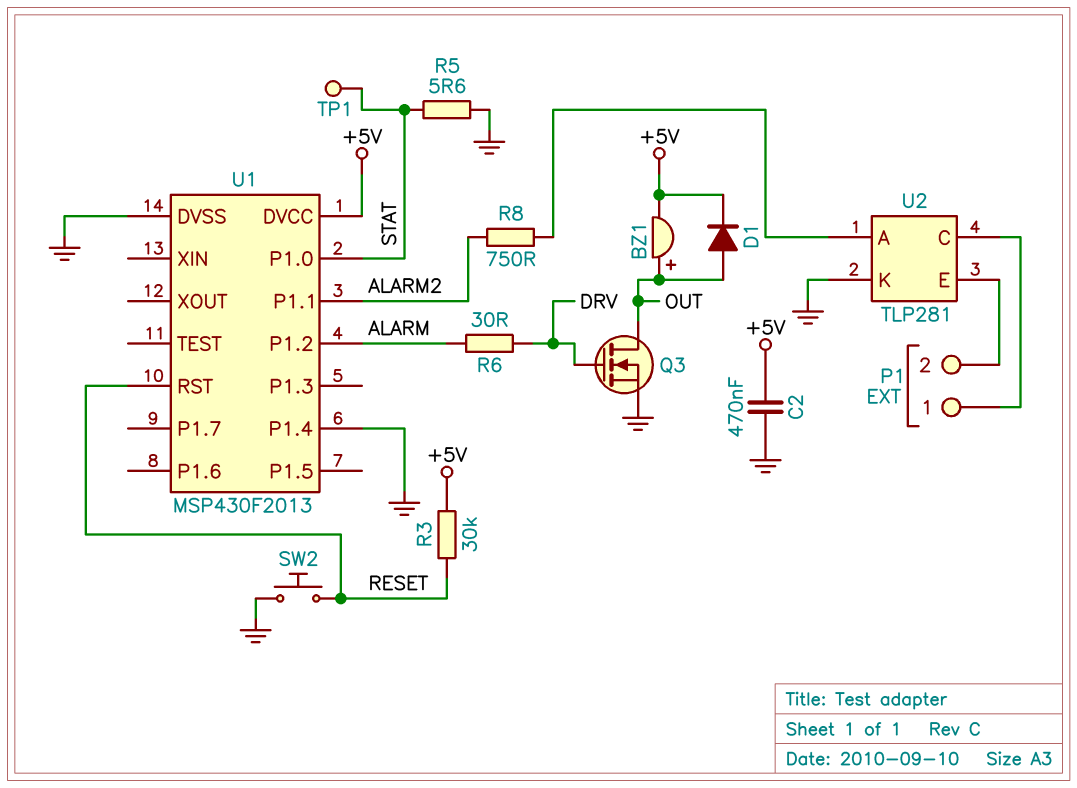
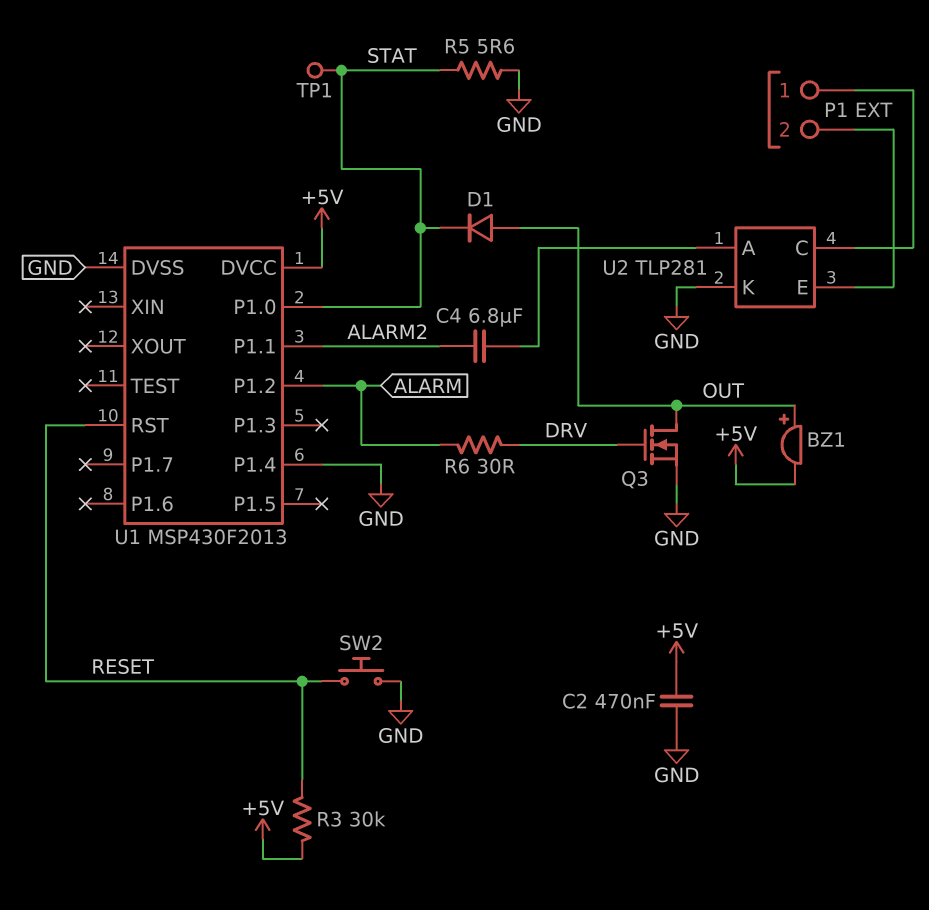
C4: none -> 6.8uF (ALARM2, U2/A)
D1: diode (A OUT, K +5V) -> diode (A OUT, K STAT)
R8: 750 (ALARM2, U2/A) -> none

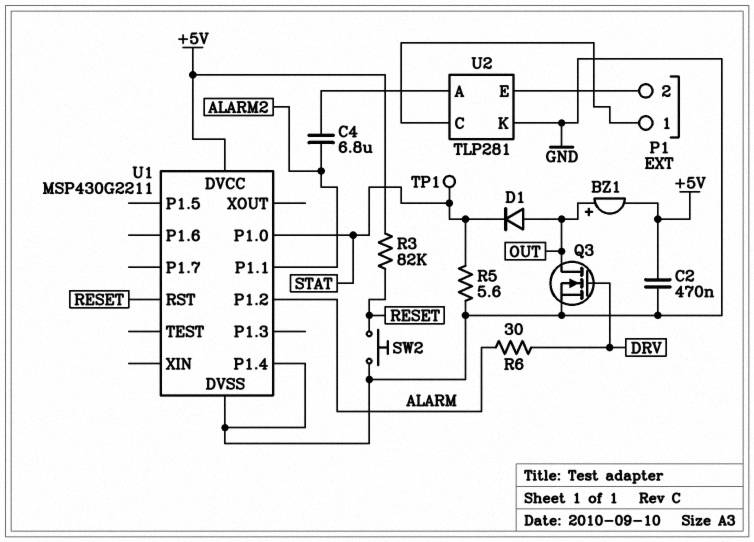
R3: 30k (+5V, RESET) -> 82k (+5V, RESET)
U1: MSP430F2013 -> MSP430G2211

